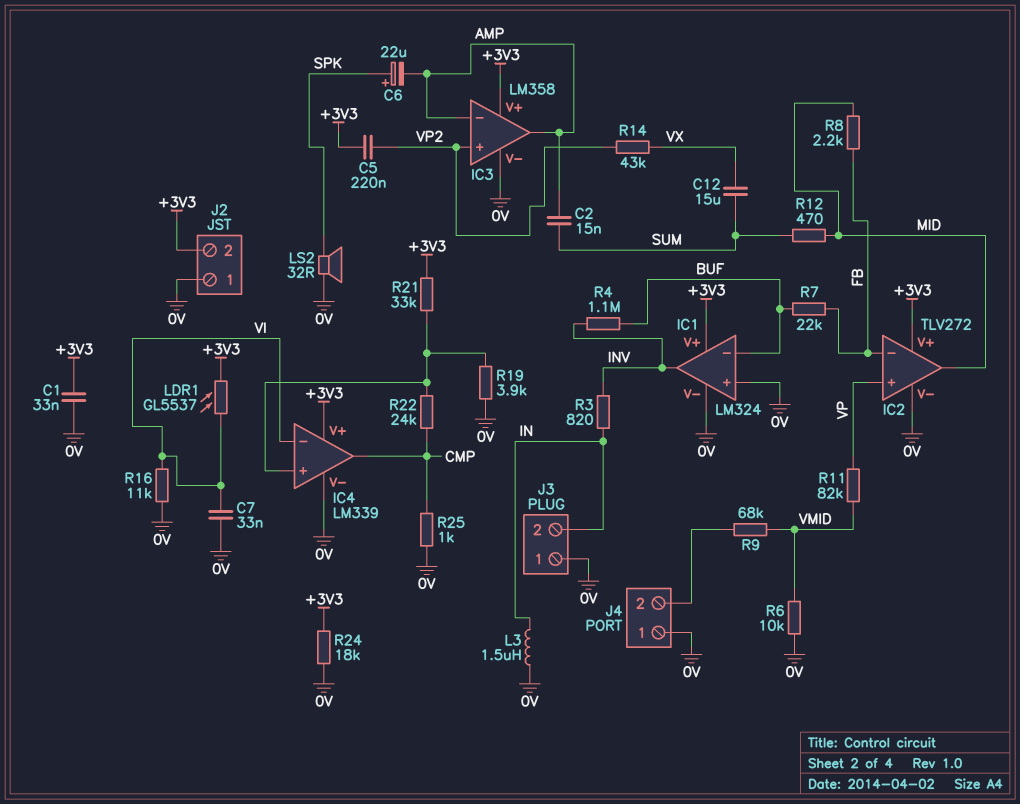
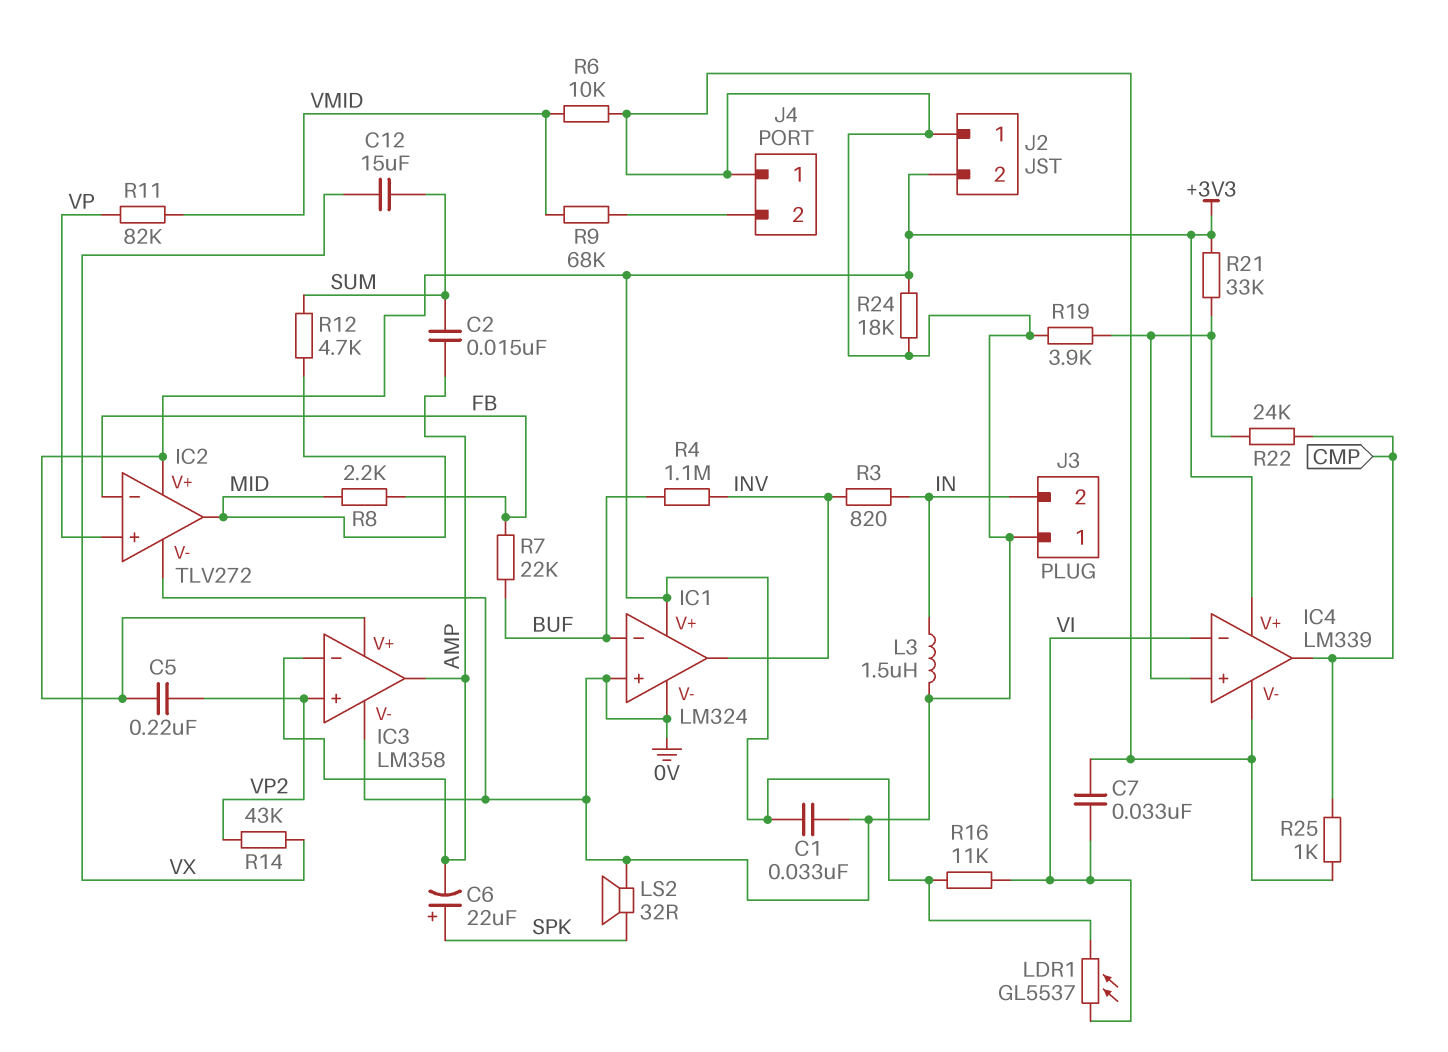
R12: 470 (MID, SUM) -> 4.7k (MID, SUM)
R16: 11k (0V, VI) -> 11k (+3V3, VI)

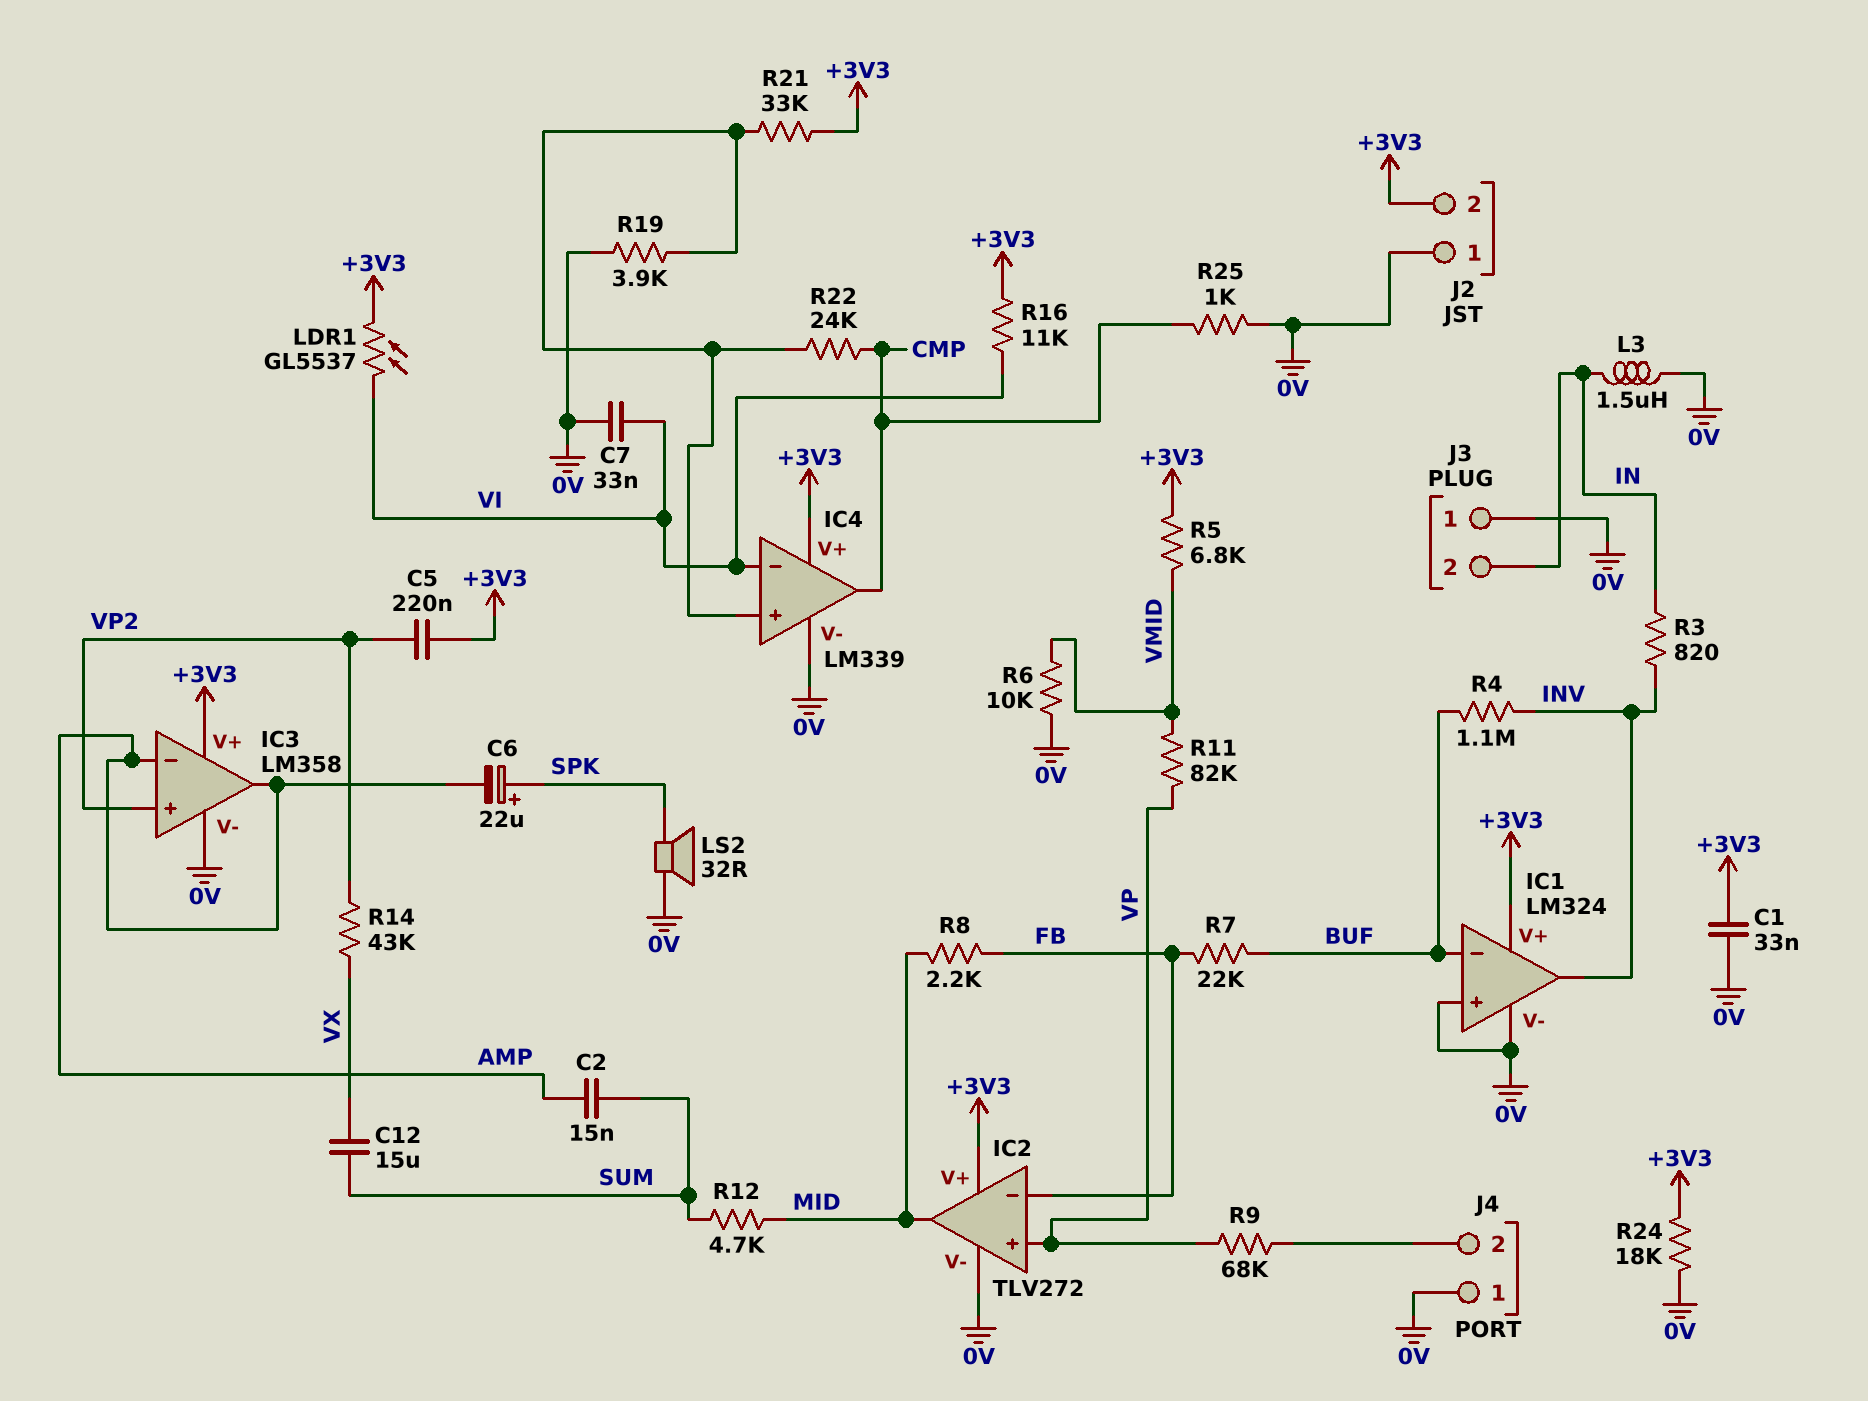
R5: none -> 6.8k (+3V3, VMID)
R9: 68k (J4/2, VMID) -> 68k (J4/2, VP)

